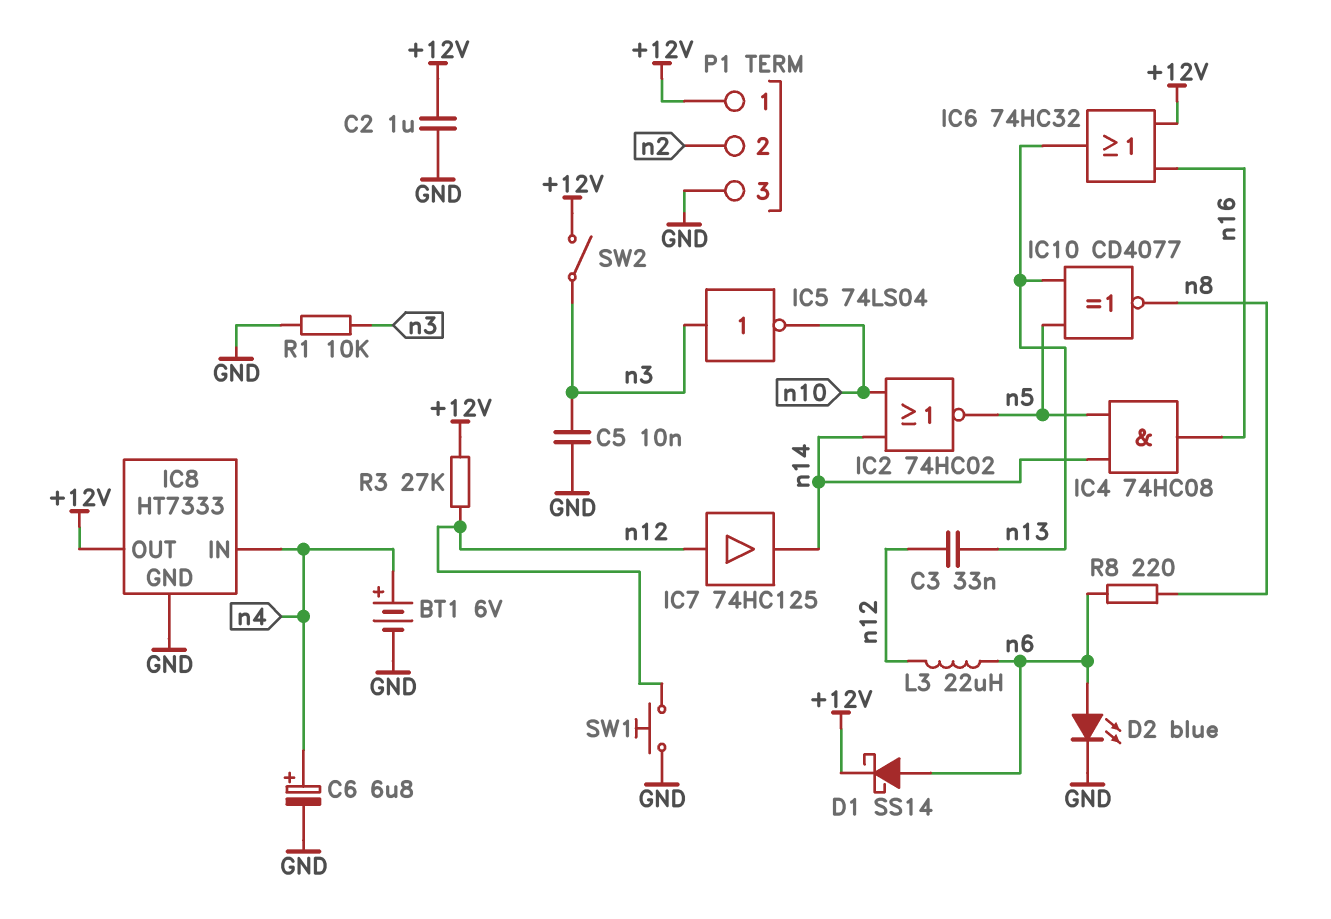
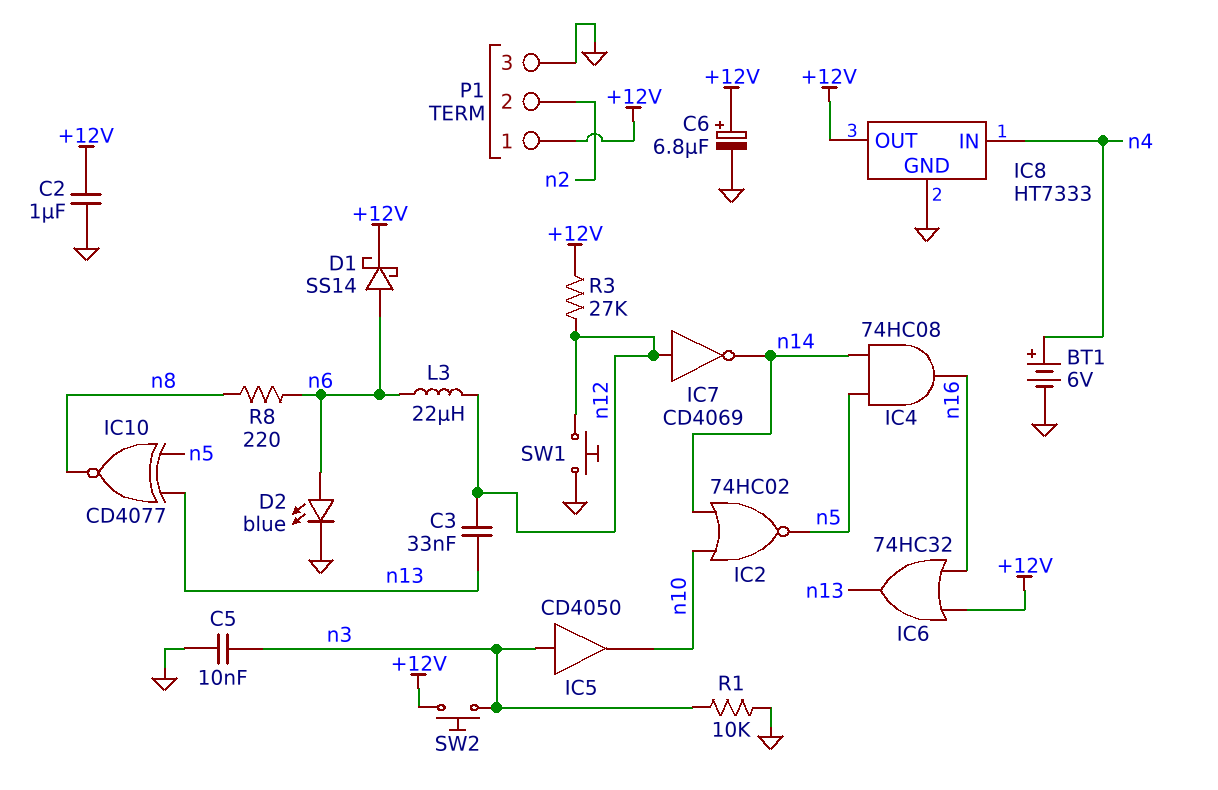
C6: 6.8uF (plus n4, minus GND) -> 6.8uF (plus +12V, minus GND)
IC5: NOT 74LS04 (in n3, out n10) -> buffer CD4050 (in n3, out n10)
IC7: buffer 74HC125 (in n12, out n14) -> NOT CD4069 (in n12, out n14)
SW2: switch (+12V, n3) -> button (+12V, n3)

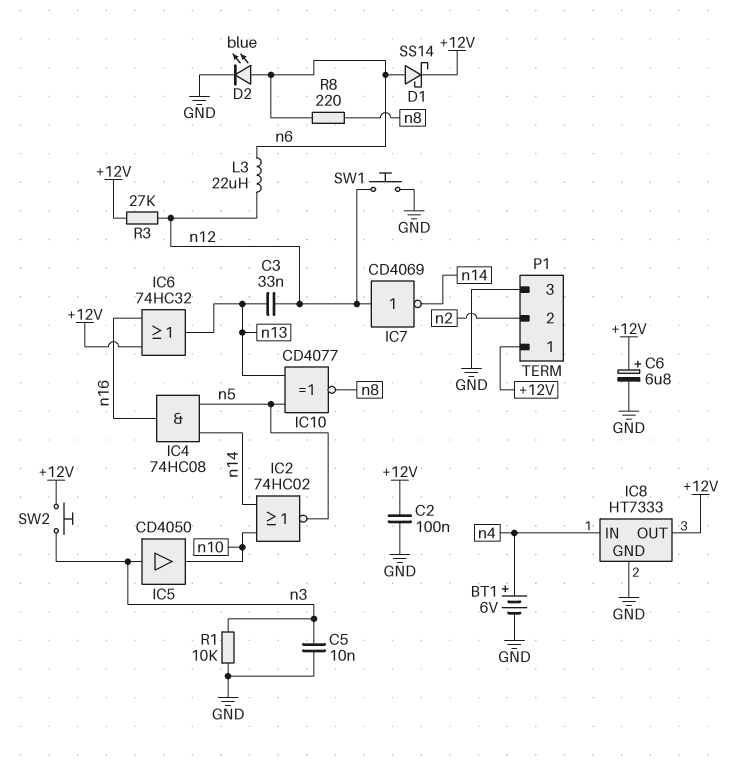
C2: 1uF (+12V, GND) -> 100nF (+12V, GND)

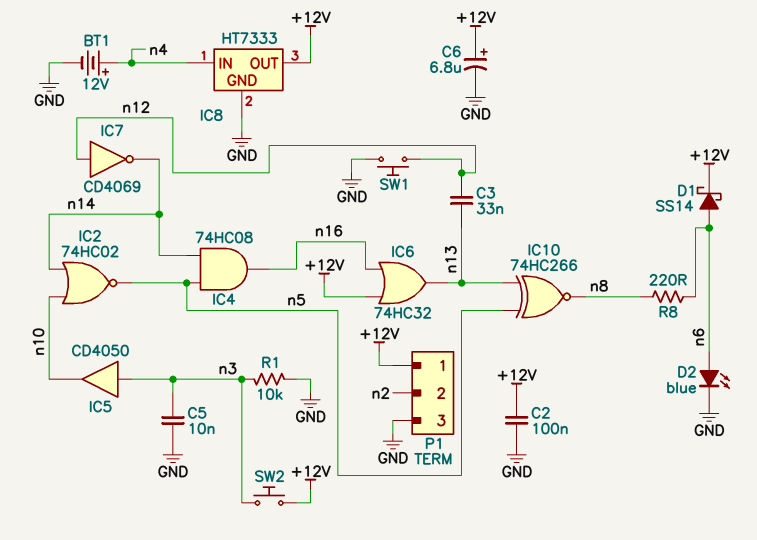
BT1: 6V (plus n4, minus GND) -> 12V (plus n4, minus GND)
IC10: XNOR CD4077 (in n5, in n13, out n8) -> XNOR 74HC266 (in n5, in n13, out n8)
L3: 22uH (n6, n12) -> none
R3: 27k (+12V, n12) -> none

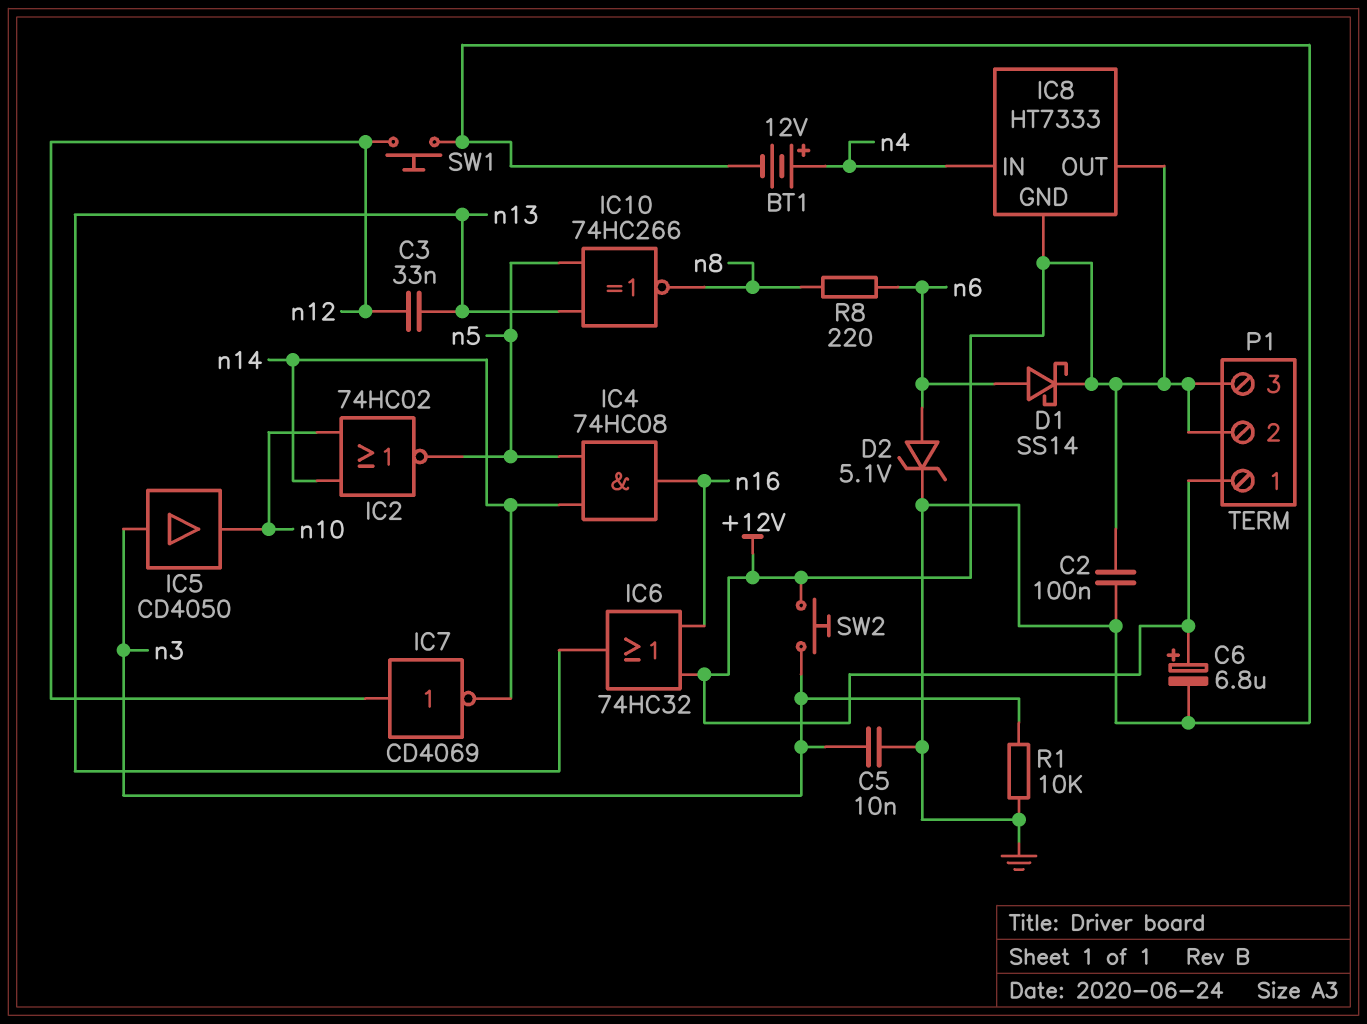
D2: LED blue (A n6, K GND) -> zener 5.1V (A n6, K GND)
IC8 pin GND: GND -> +12V
P1 pin 2: n2 -> +12V
P1 pin 3: GND -> +12V

